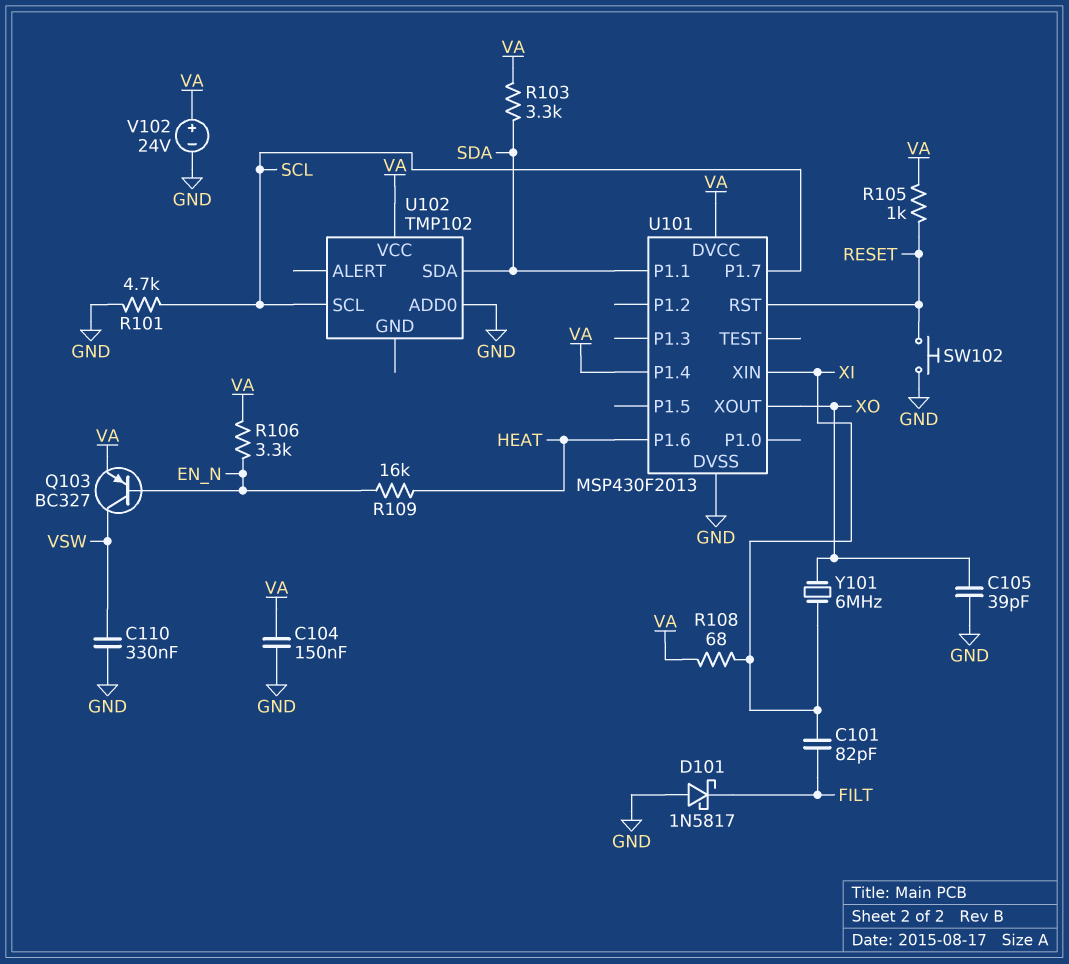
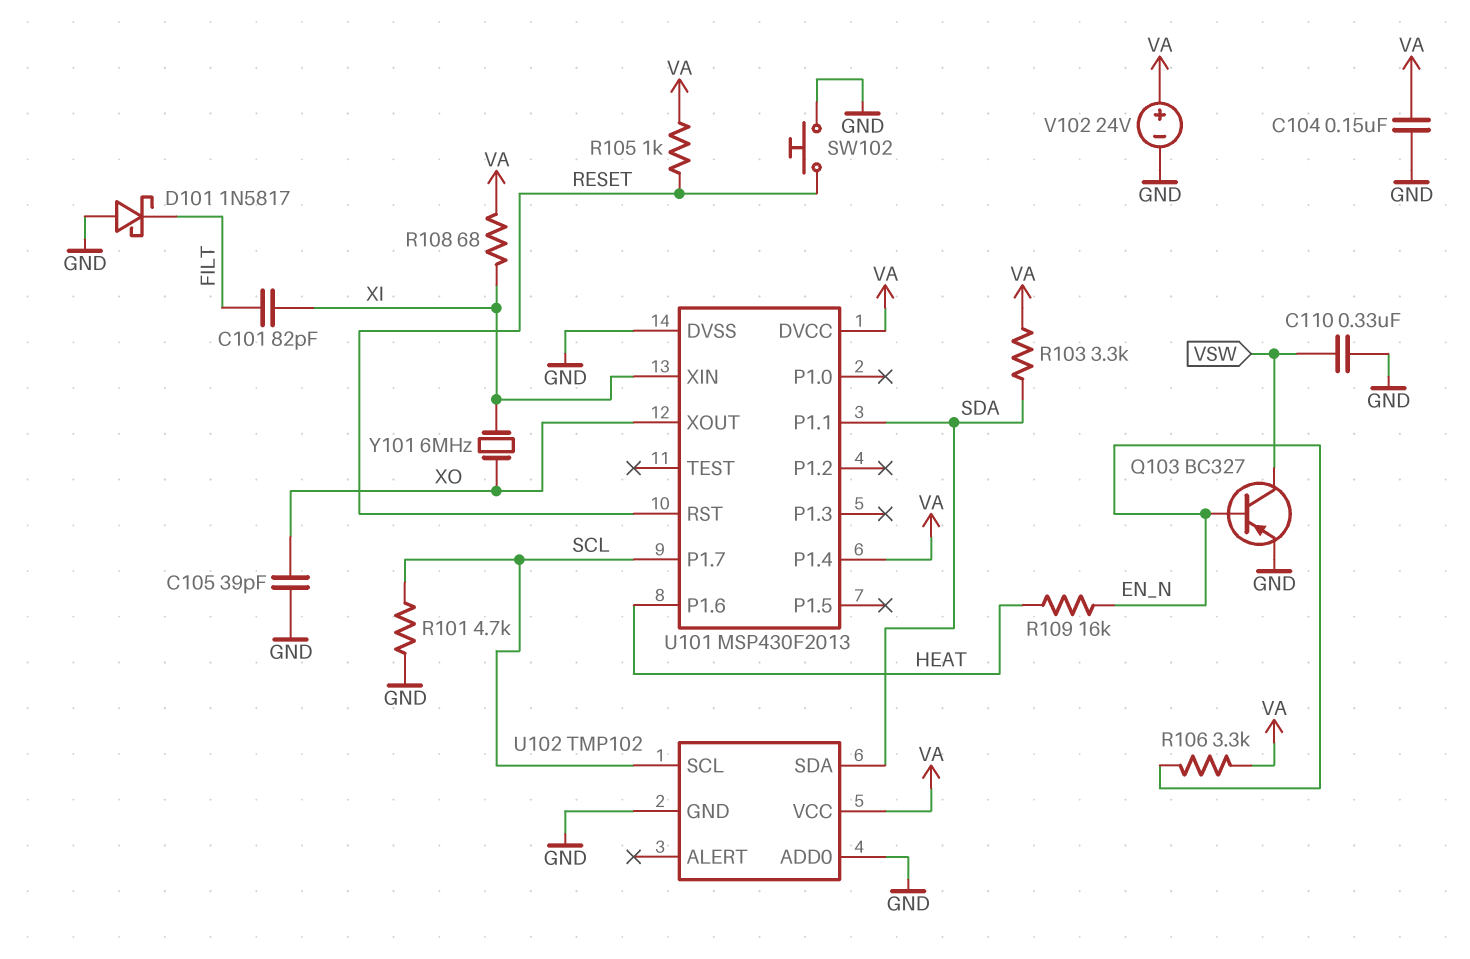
Q103: PNP BC327 (B EN_N, C VSW, E VA) -> PNP BC327 (B EN_N, C VSW, E GND)
U102 pin GND: none -> GND

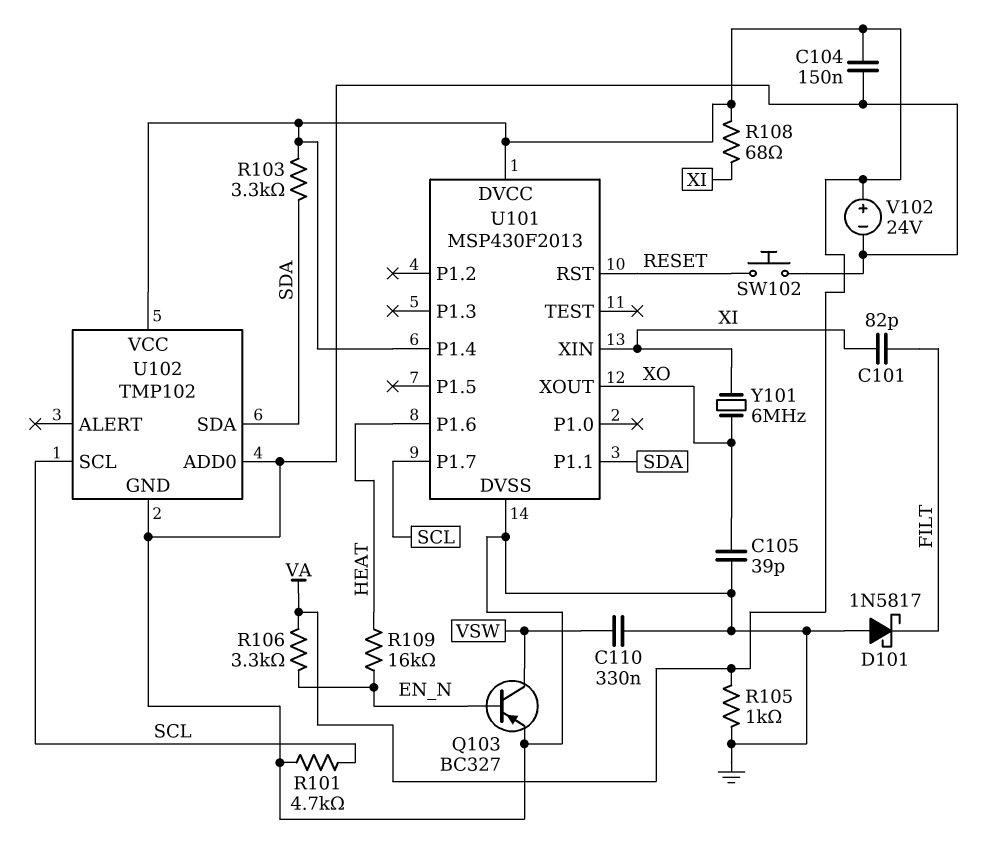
R105: 1k (RESET, VA) -> 1k (GND, VA)

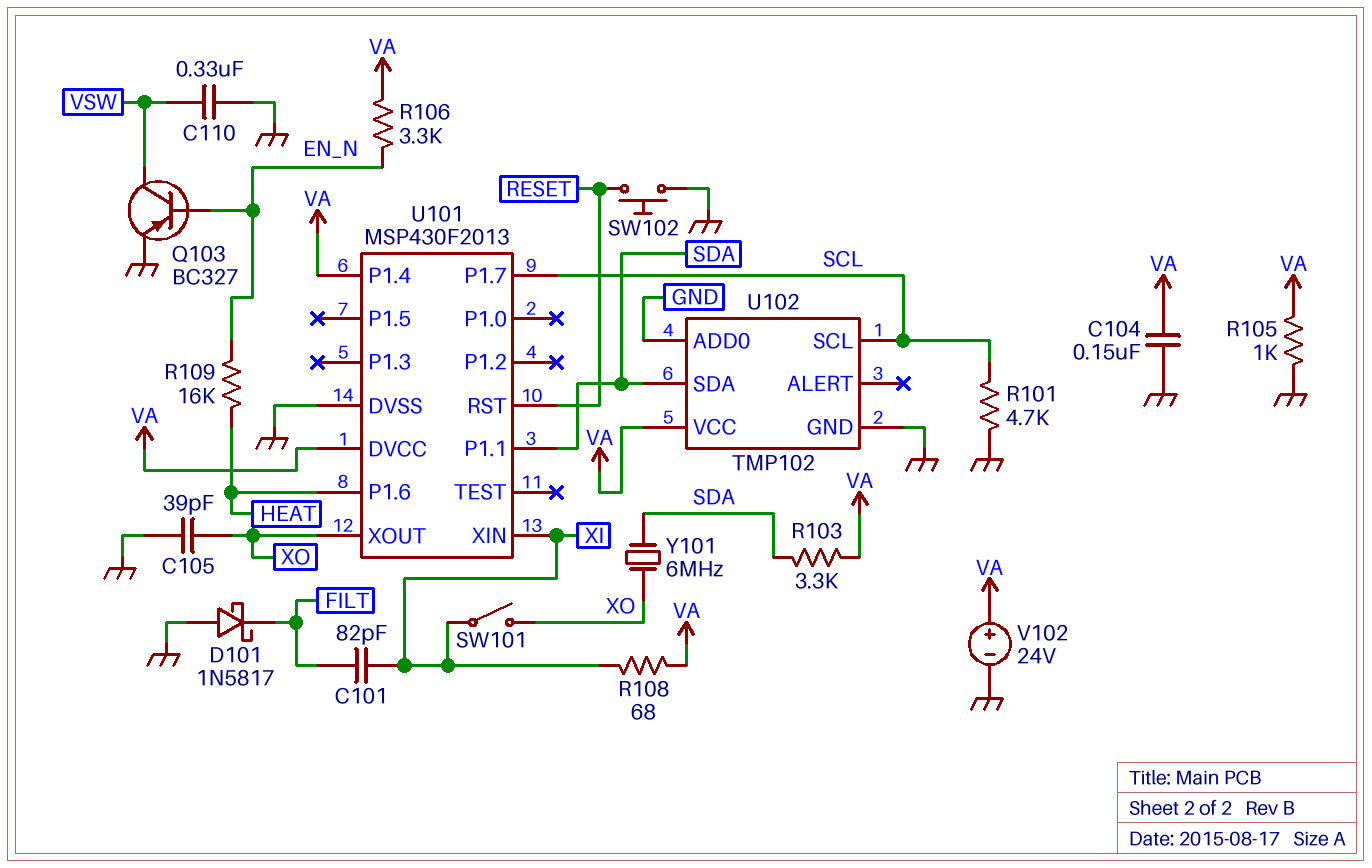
SW101: none -> switch (XI, XO)
Y101: 6MHz (XI, XO) -> 6MHz (SDA, XO)

